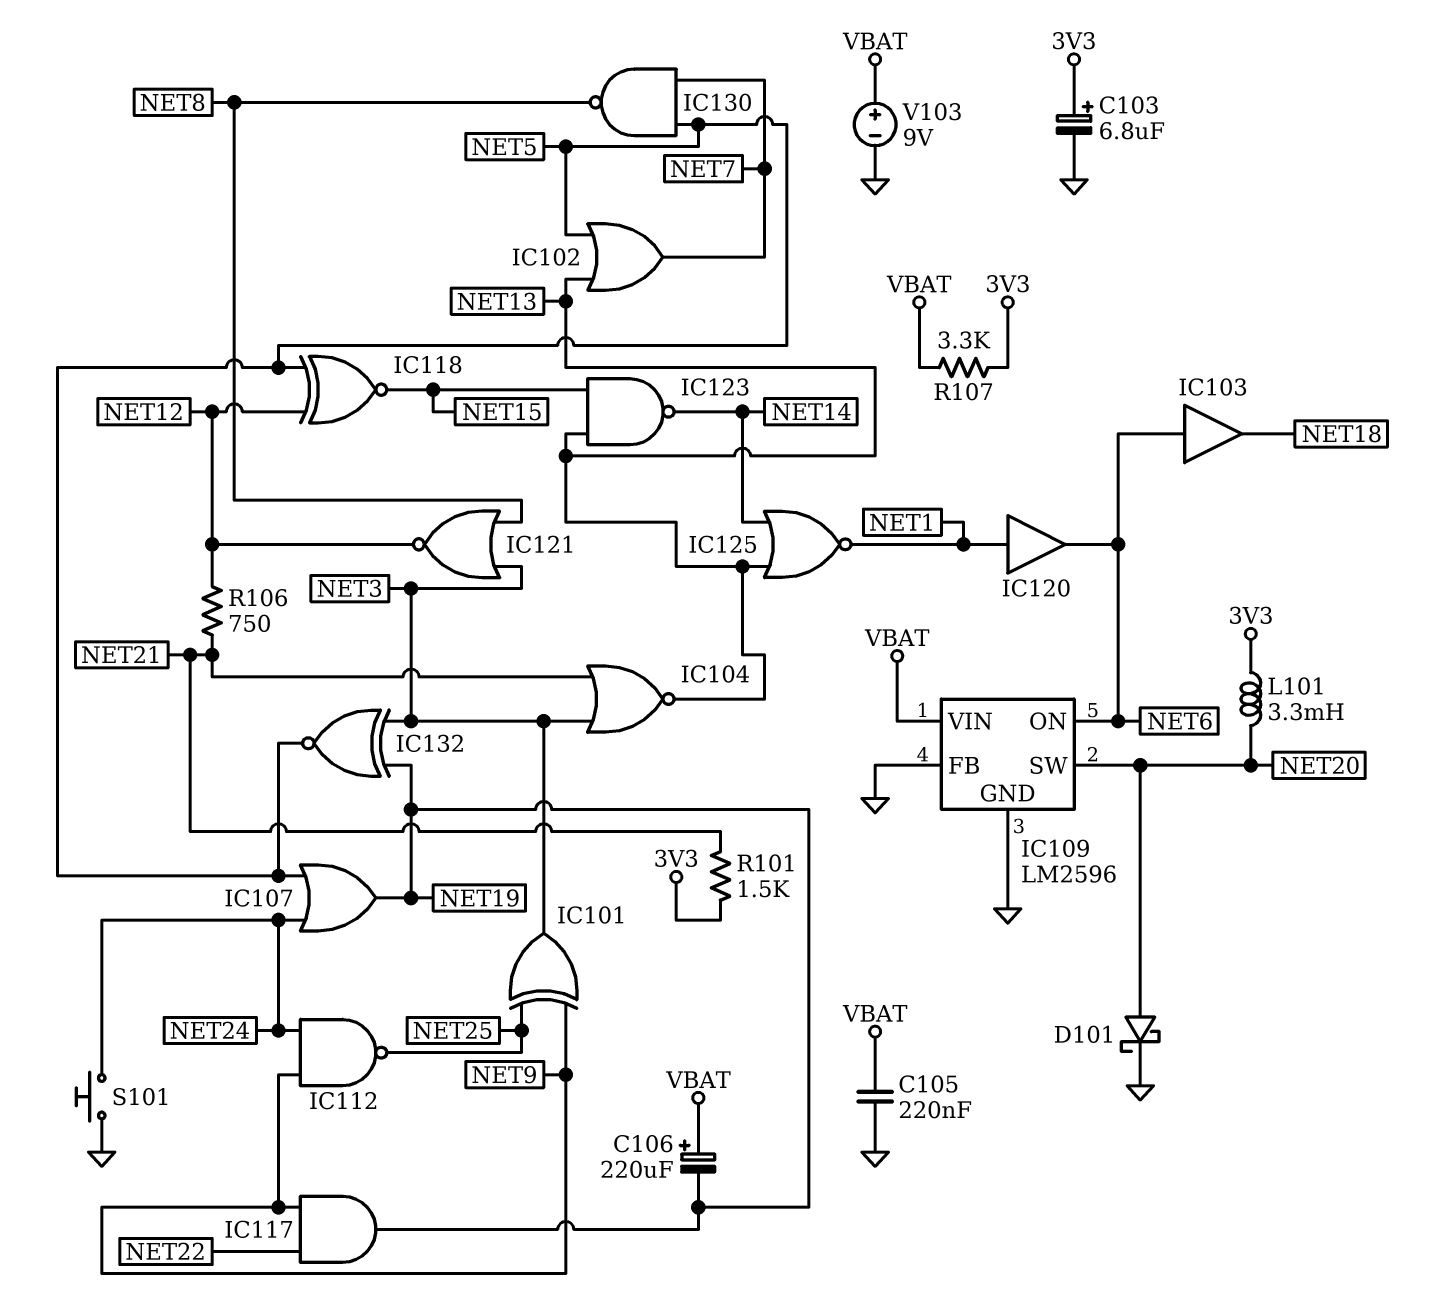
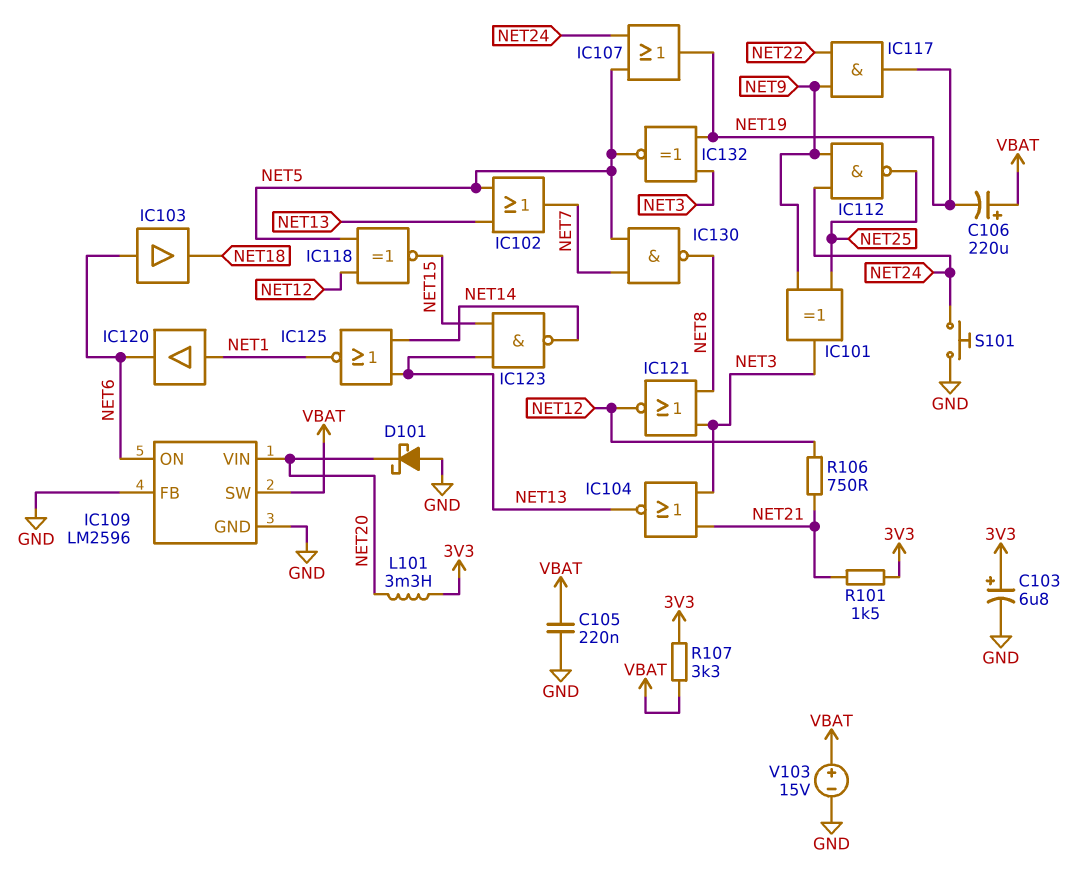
D101: schottky (A NET20, K GND) -> schottky (A GND, K NET20)
IC109 pin SW: NET20 -> VBAT
IC109 pin VIN: VBAT -> NET20
V103: 9V (plus VBAT, minus GND) -> 15V (plus VBAT, minus GND)

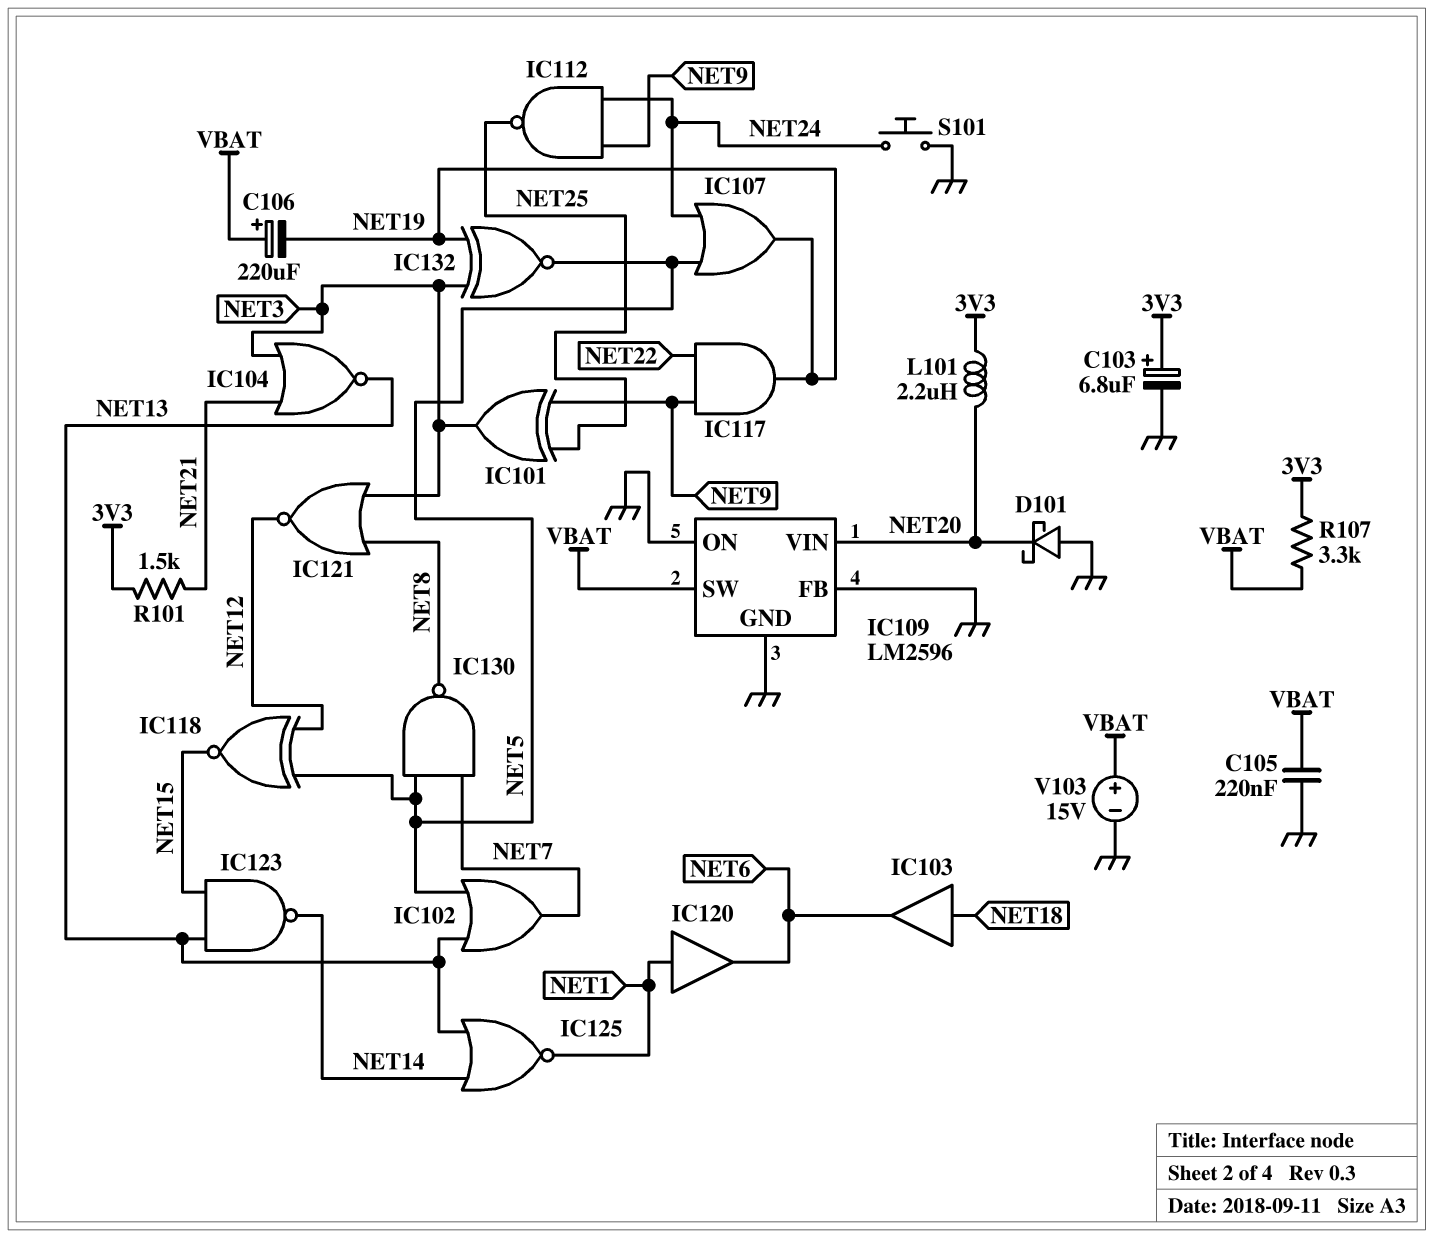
IC103: buffer (in NET6, out NET18) -> buffer (in NET18, out NET6)
IC109 pin ON: NET6 -> GND
L101: 3.3mH (3V3, NET20) -> 2.2uH (3V3, NET20)
R106: 750 (NET12, NET21) -> none

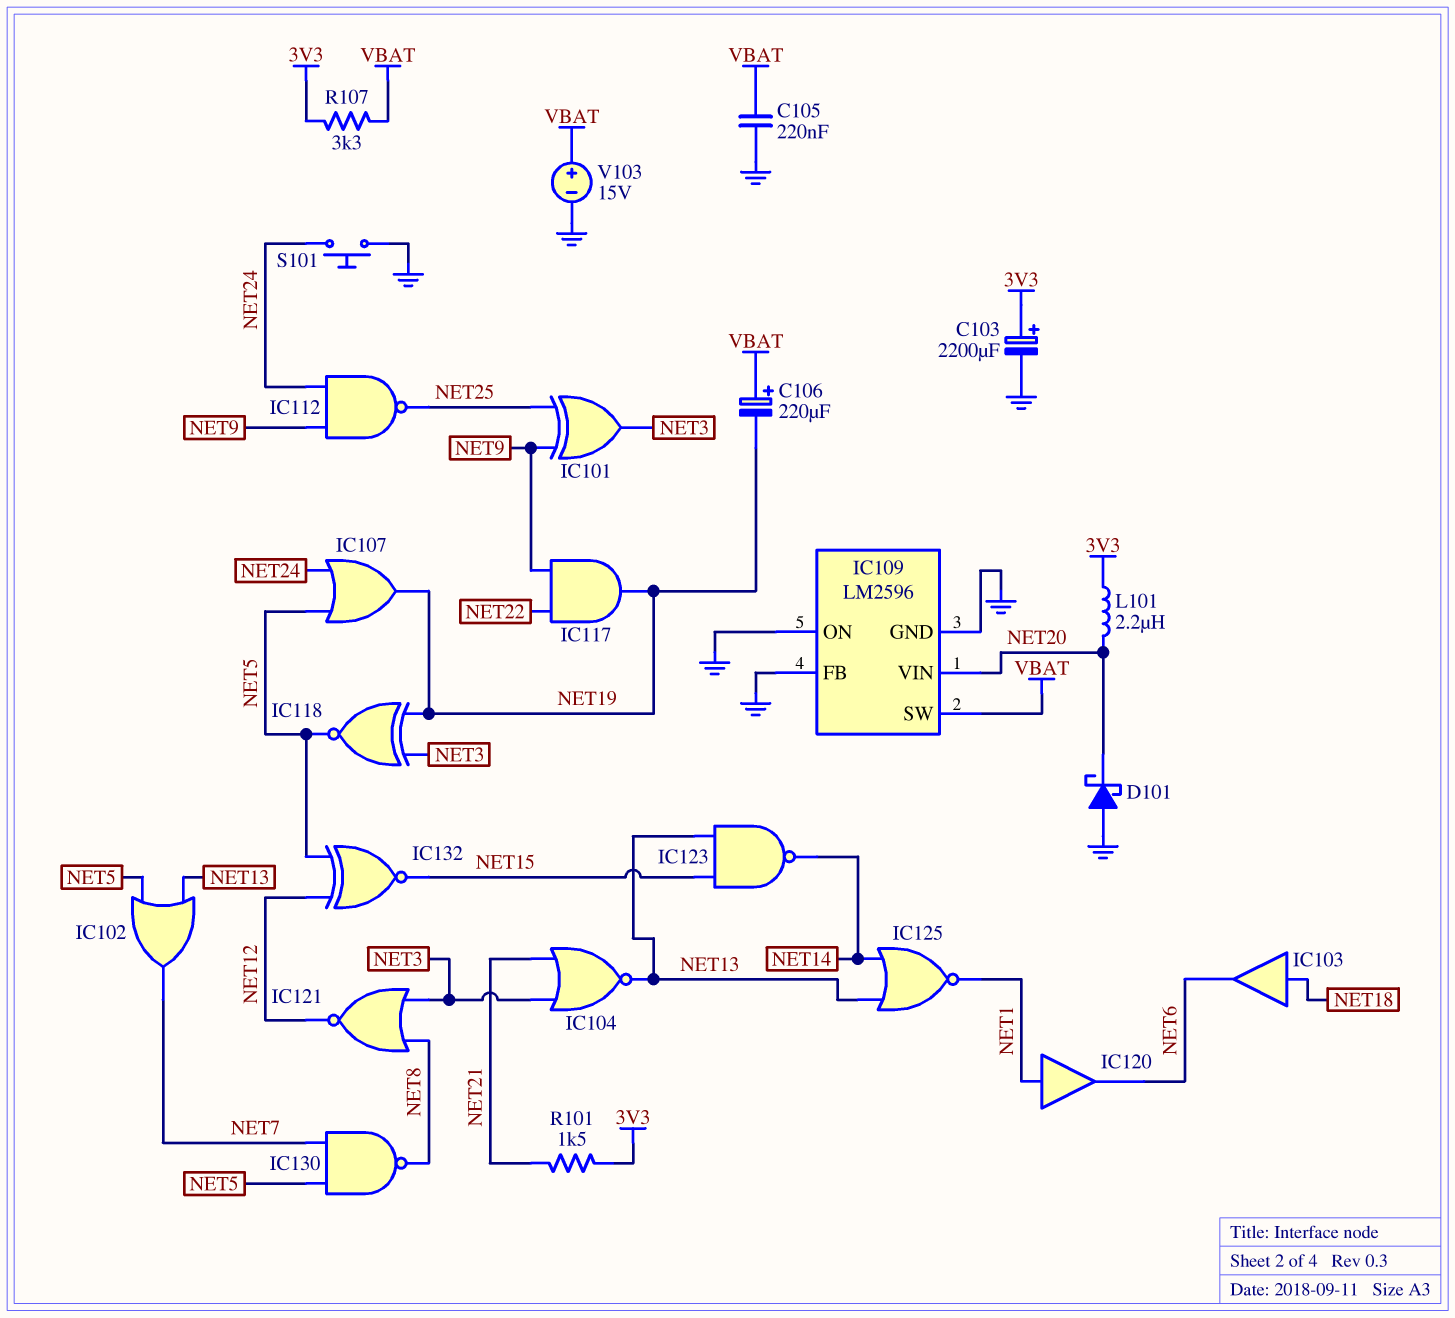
C103: 6.8uF (plus 3V3, minus GND) -> 2200uF (plus 3V3, minus GND)
IC118: XNOR (in NET5, in NET12, out NET15) -> XNOR (in NET3, in NET19, out NET5)
IC132: XNOR (in NET3, in NET19, out NET5) -> XNOR (in NET5, in NET12, out NET15)

